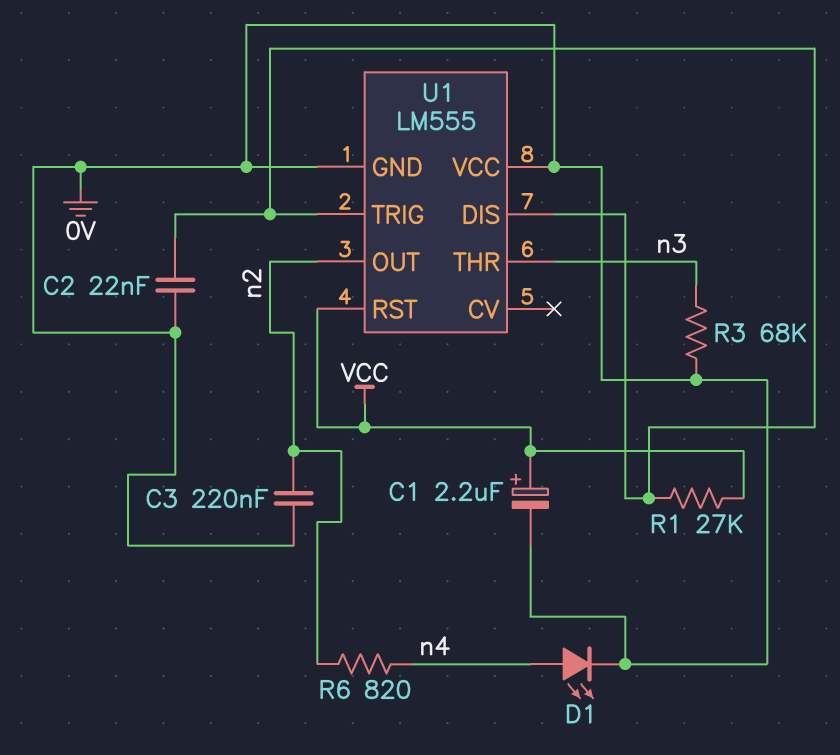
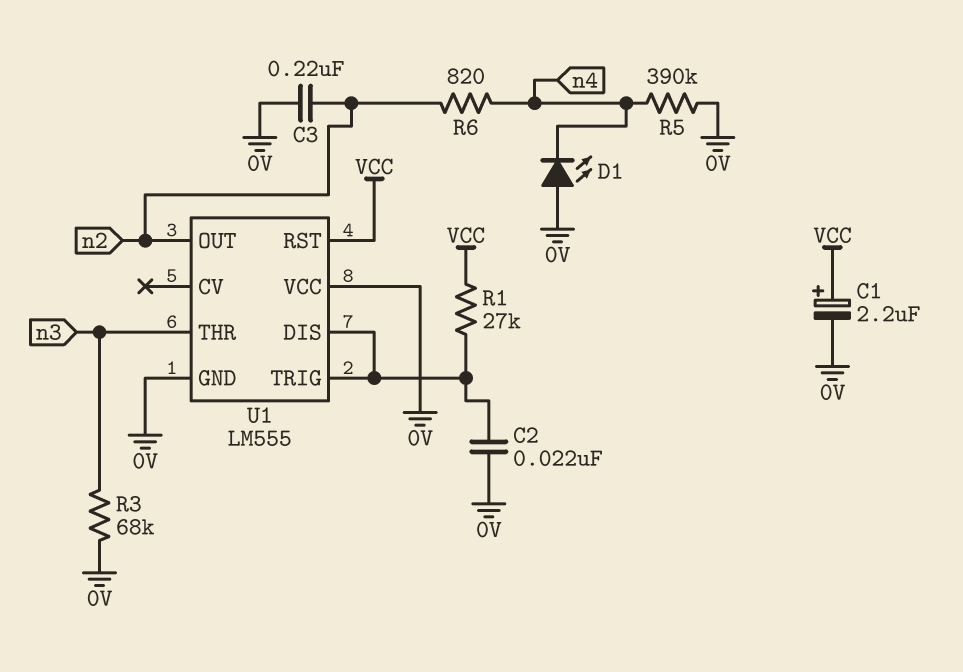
D1: LED (A n4, K 0V) -> LED (A 0V, K n4)
R5: none -> 390k (0V, n4)

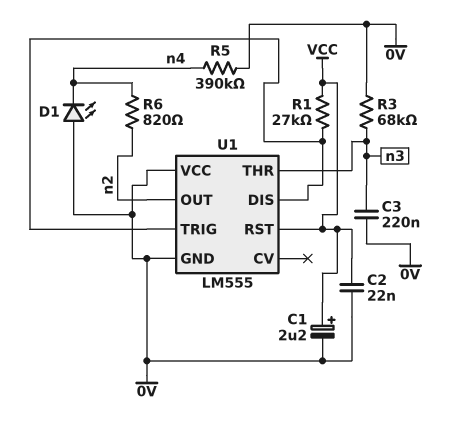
C2: 22nF (0V, U1/DIS) -> 22nF (0V, VCC)
C3: 220nF (0V, n2) -> 220nF (0V, n3)

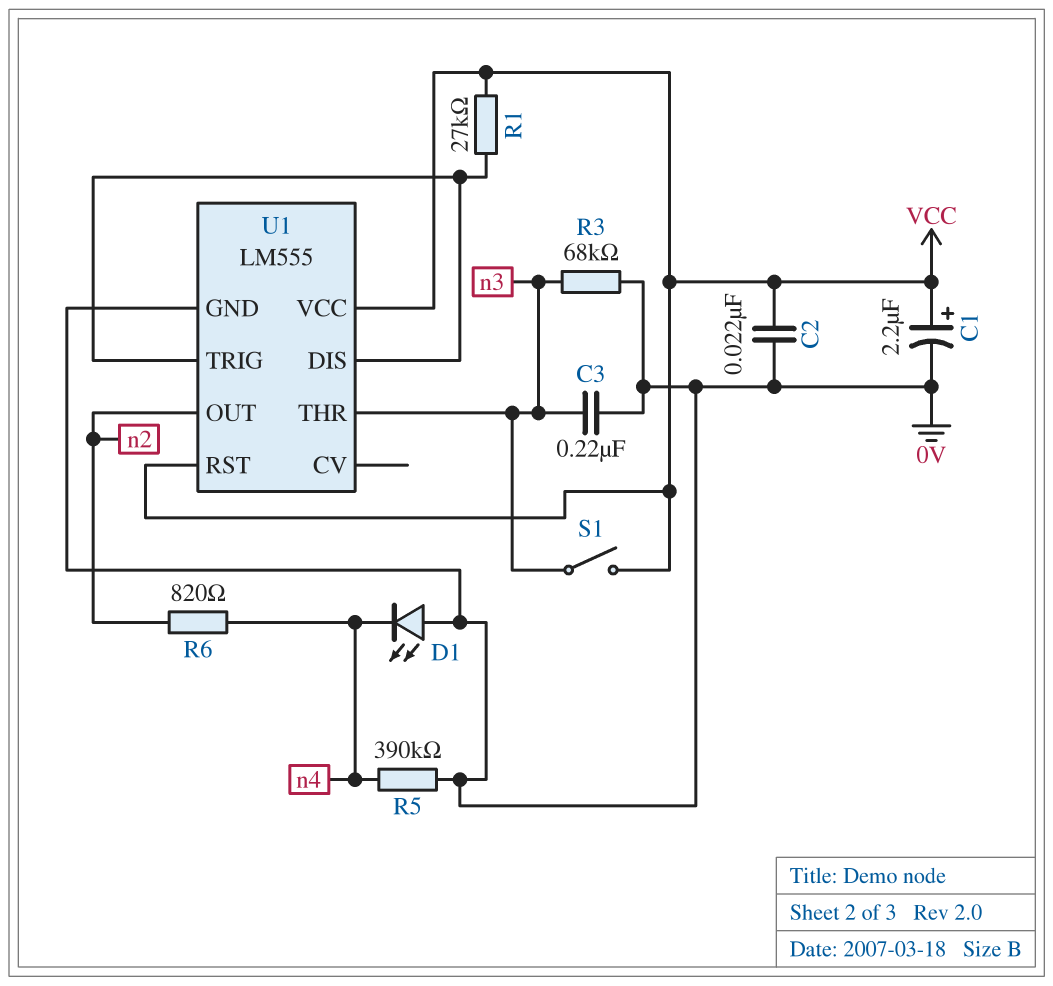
S1: none -> switch (VCC, n3)
U1 pin VCC: 0V -> VCC

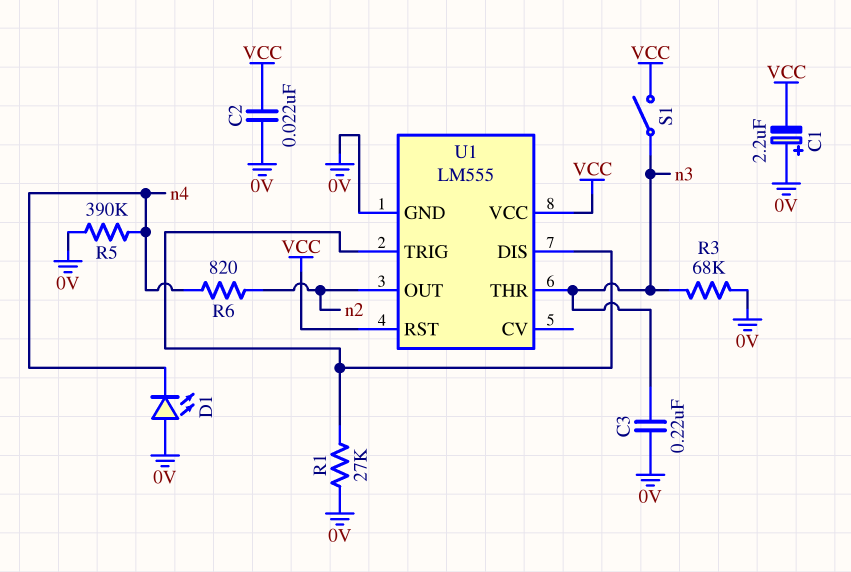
C1: 2.2uF (plus VCC, minus 0V) -> 2.2uF (plus 0V, minus VCC)
R1: 27k (U1/DIS, VCC) -> 27k (0V, U1/DIS)

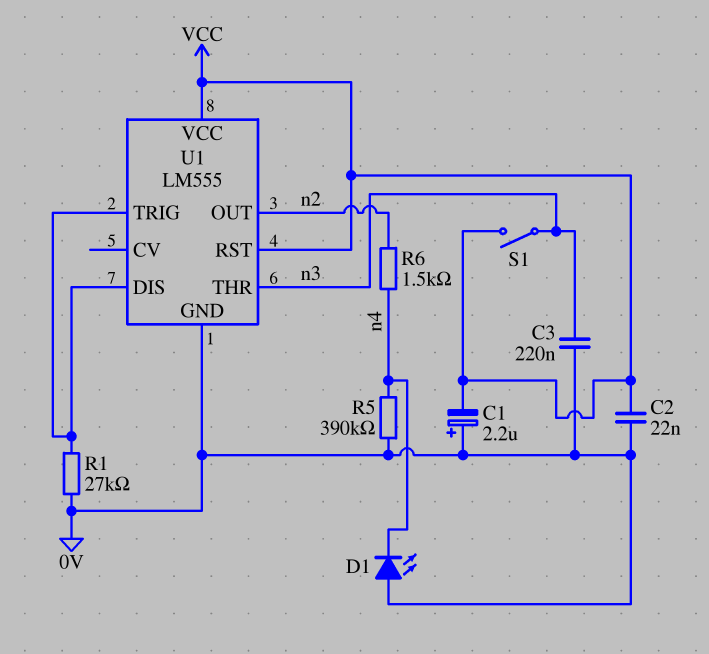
R3: 68k (0V, n3) -> none
R6: 820 (n2, n4) -> 1.5k (n2, n4)

